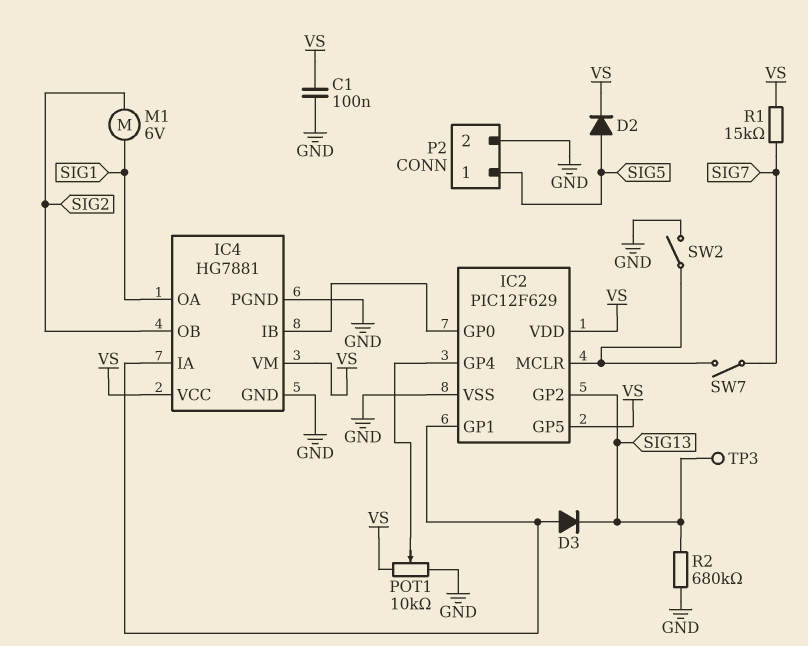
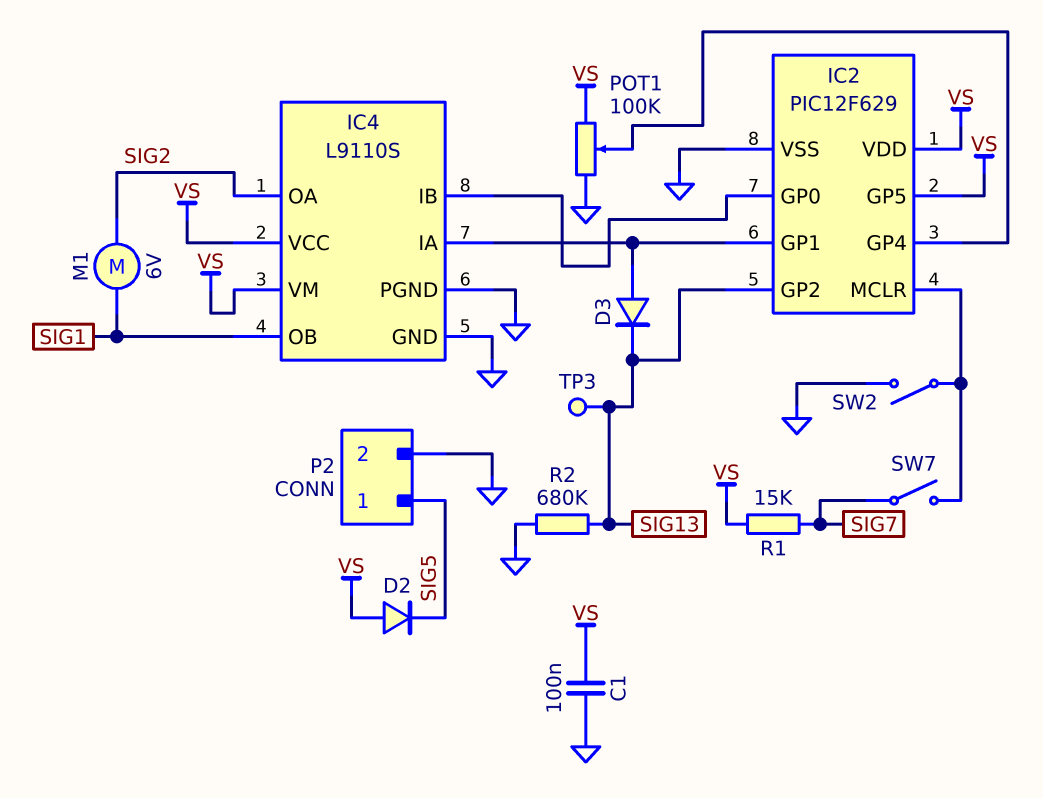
D2: diode (A SIG5, K VS) -> diode (A VS, K SIG5)
IC4: HG7881 -> L9110S
IC4 pin OA: SIG1 -> SIG2
IC4 pin OB: SIG2 -> SIG1
POT1: 10k (GND, VS, wiper IC2/GP4) -> 100k (GND, VS, wiper IC2/GP4)

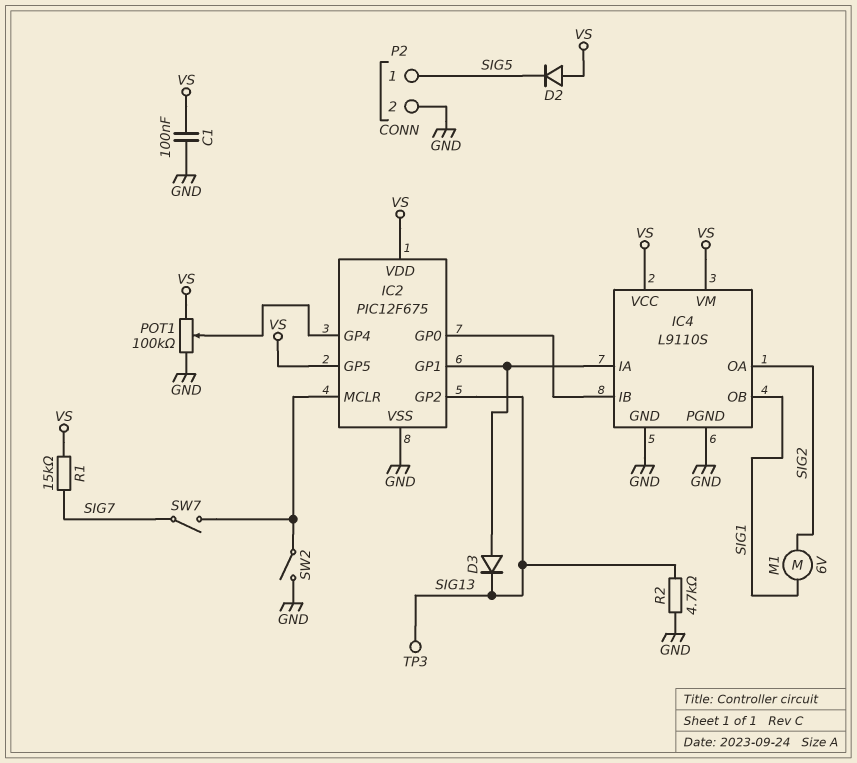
IC2: PIC12F629 -> PIC12F675
R2: 680k (GND, SIG13) -> 4.7k (GND, SIG13)

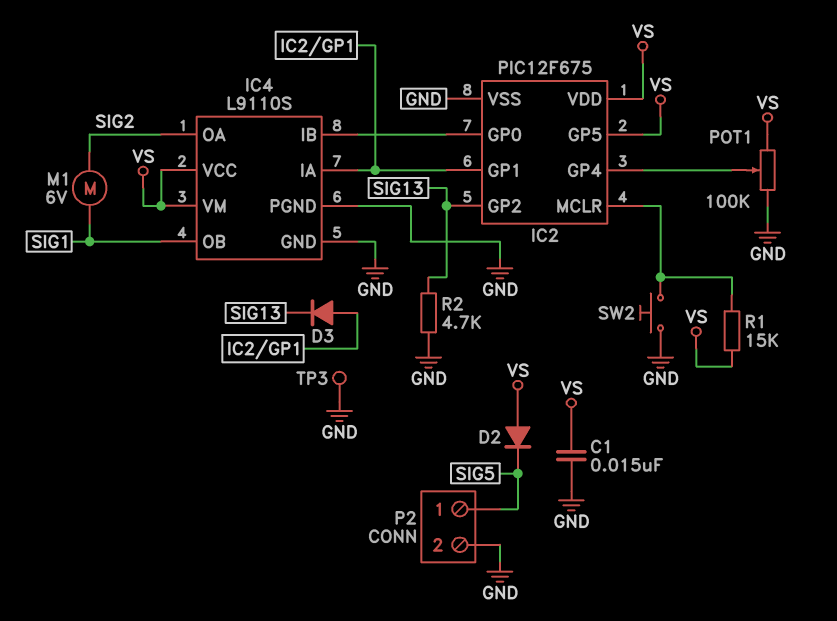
C1: 100nF (GND, VS) -> 15nF (GND, VS)
R1: 15k (SIG7, VS) -> 15k (IC2/MCLR, VS)
SW2: switch (GND, IC2/MCLR) -> button (GND, IC2/MCLR)
SW7: switch (IC2/MCLR, SIG7) -> none
TP3: test point (SIG13) -> test point (GND)

